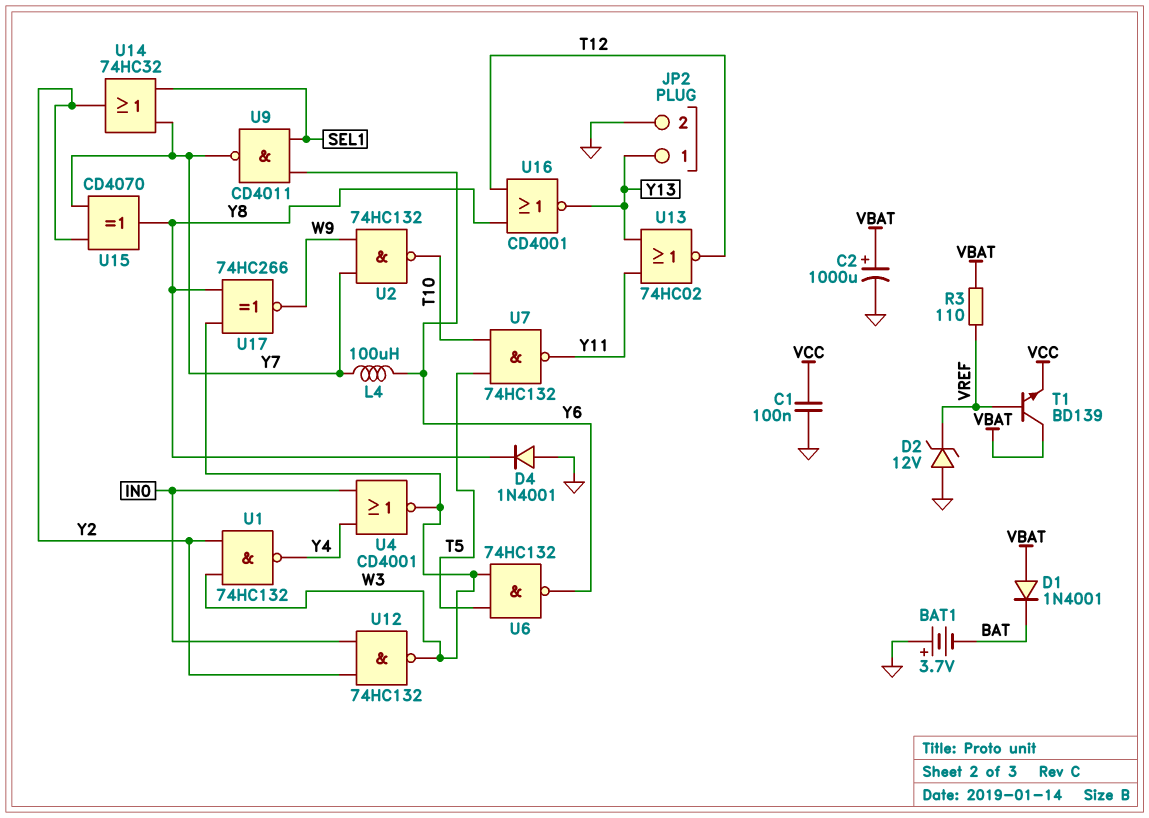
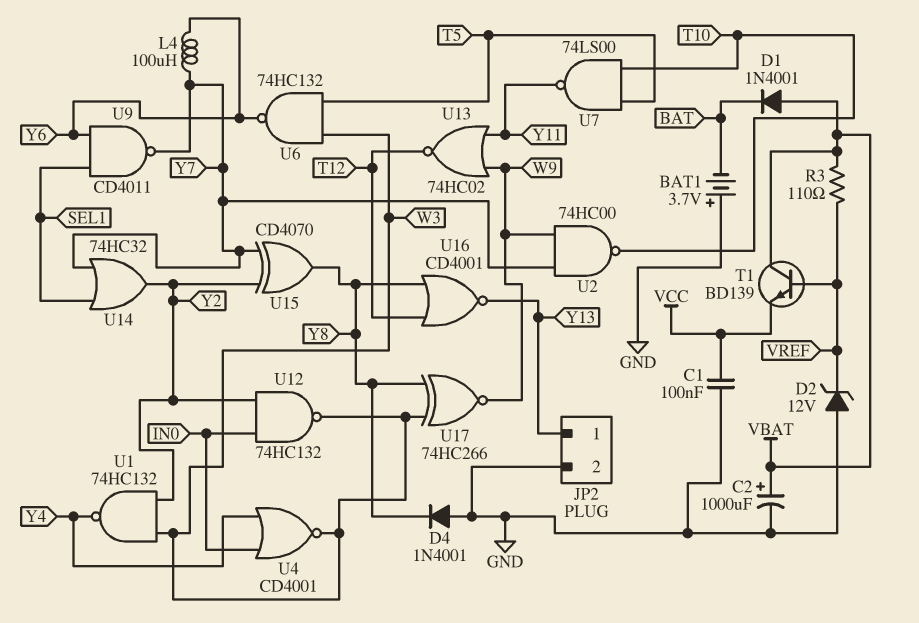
U2: NAND 74HC132 (in W9, in Y7, out T10) -> NAND 74HC00 (in W9, in Y7, out T10)
U7: NAND 74HC132 (in T5, in T10, out Y11) -> NAND 74LS00 (in T5, in T10, out Y11)
U13: NOR 74HC02 (in Y11, in Y13, out T12) -> NOR 74HC02 (in W9, in Y11, out T12)

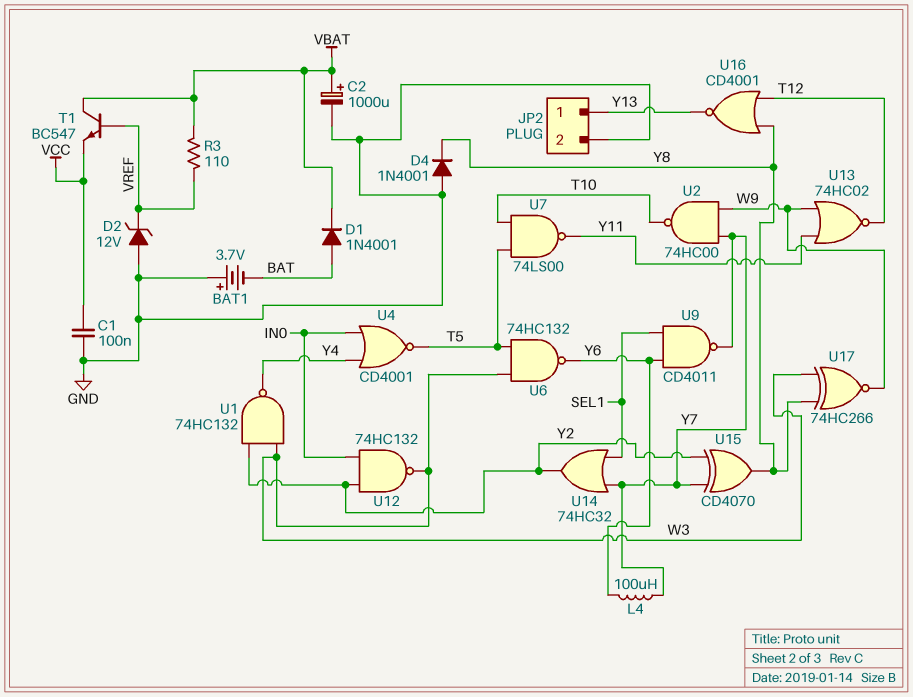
D1: diode 1N4001 (A VBAT, K BAT) -> diode 1N4001 (A BAT, K VBAT)
T1: NPN BD139 (B VREF, C VBAT, E VCC) -> NPN BC547 (B VREF, C VBAT, E VCC)
U4: NOR CD4001 (in IN0, in Y4, out W3) -> NOR CD4001 (in IN0, in Y4, out T5)

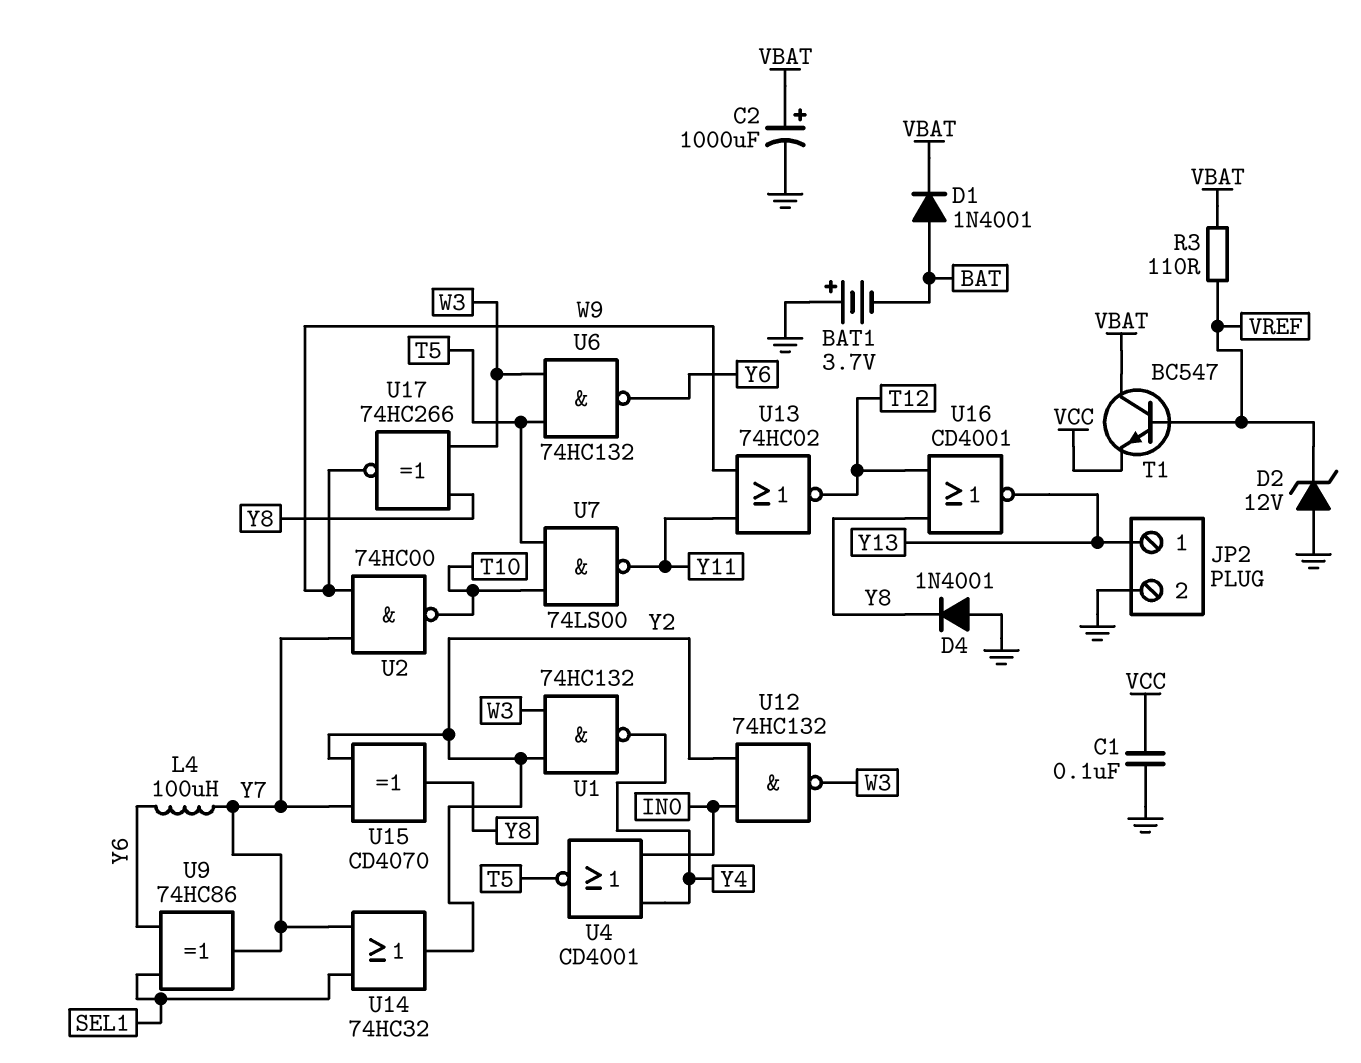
U9: NAND CD4011 (in SEL1, in Y6, out Y7) -> XOR 74HC86 (in SEL1, in Y6, out Y7)

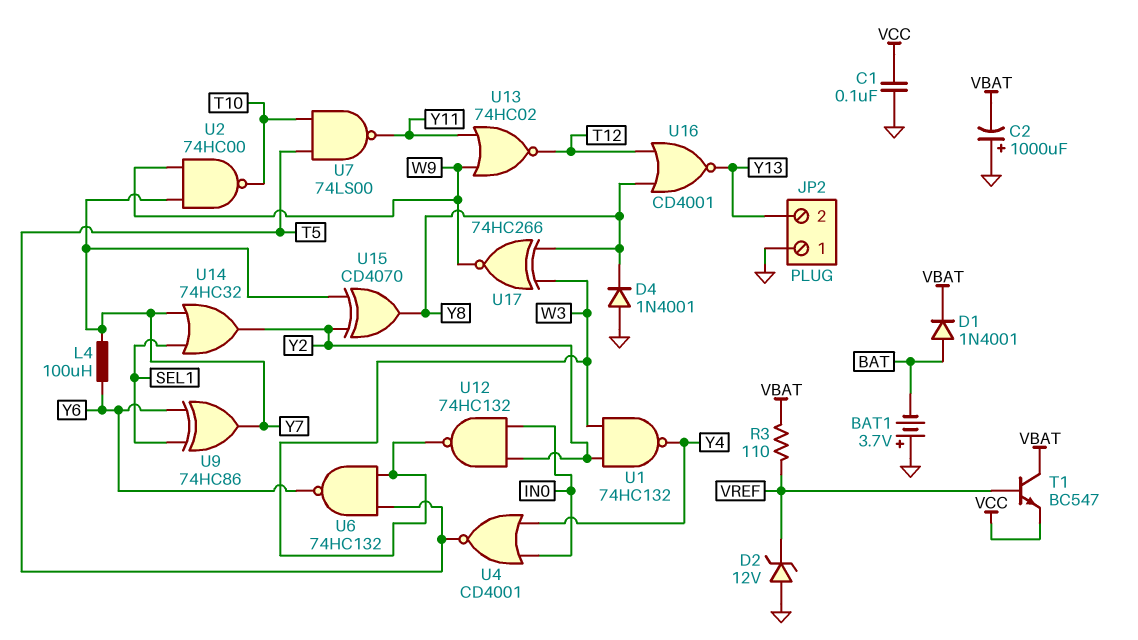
C2: 1000uF (plus VBAT, minus GND) -> 1000uF (plus GND, minus VBAT)
JP2 pin 1: Y13 -> GND
JP2 pin 2: GND -> Y13

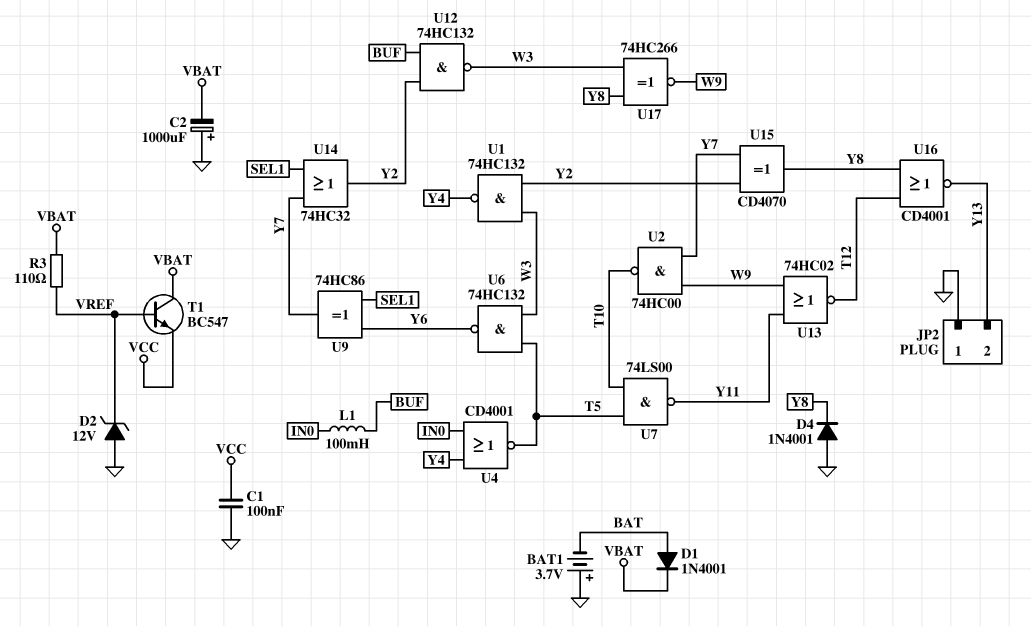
L1: none -> 100mH (BUF, IN0)
L4: 100uH (Y6, Y7) -> none
U12: NAND 74HC132 (in IN0, in Y2, out W3) -> NAND 74HC132 (in BUF, in Y2, out W3)

